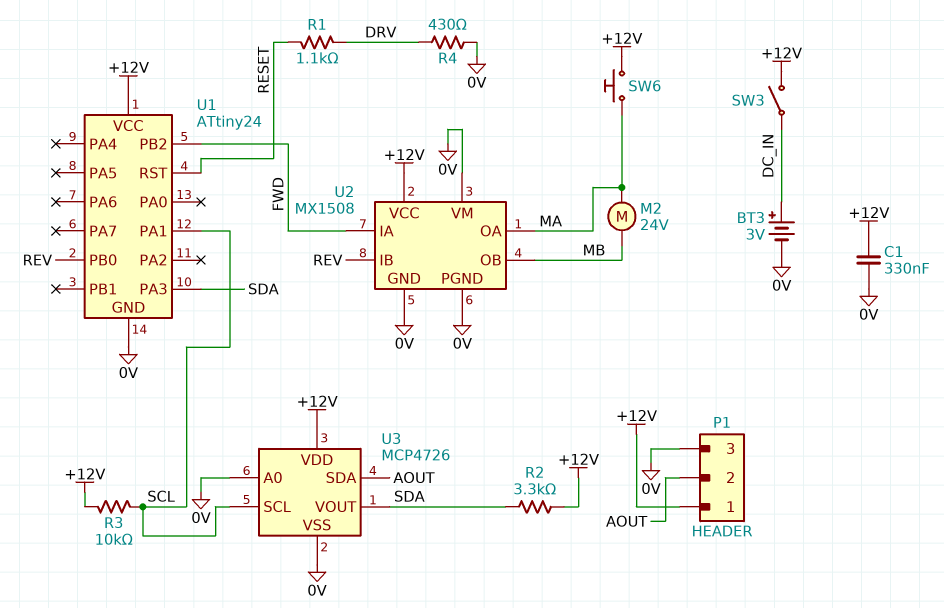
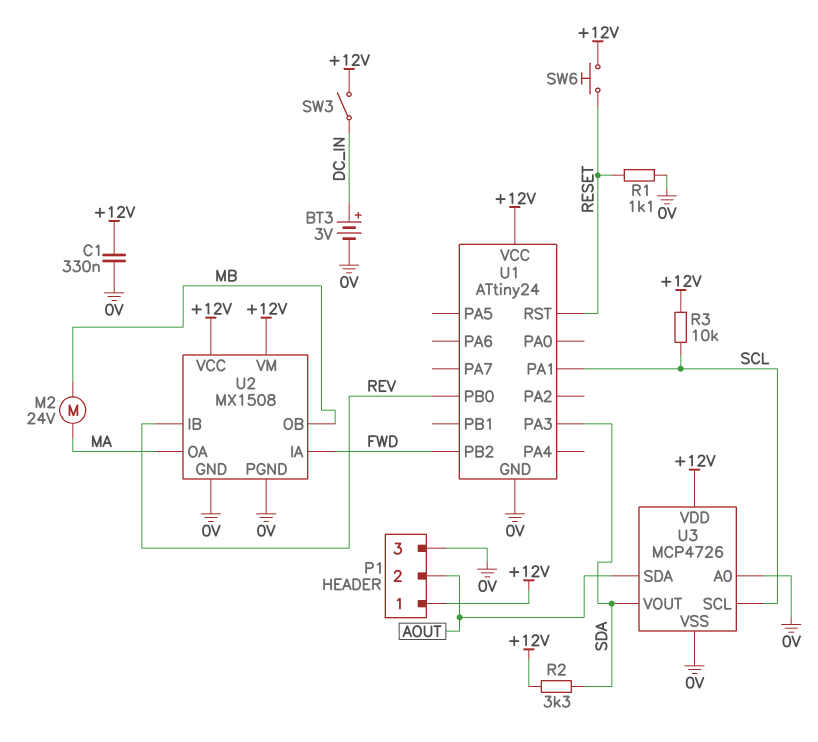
R1: 1.1k (DRV, RESET) -> 1.1k (0V, RESET)
R4: 430 (0V, DRV) -> none
SW6: button (+12V, MA) -> button (+12V, RESET)
U2 pin VM: 0V -> +12V

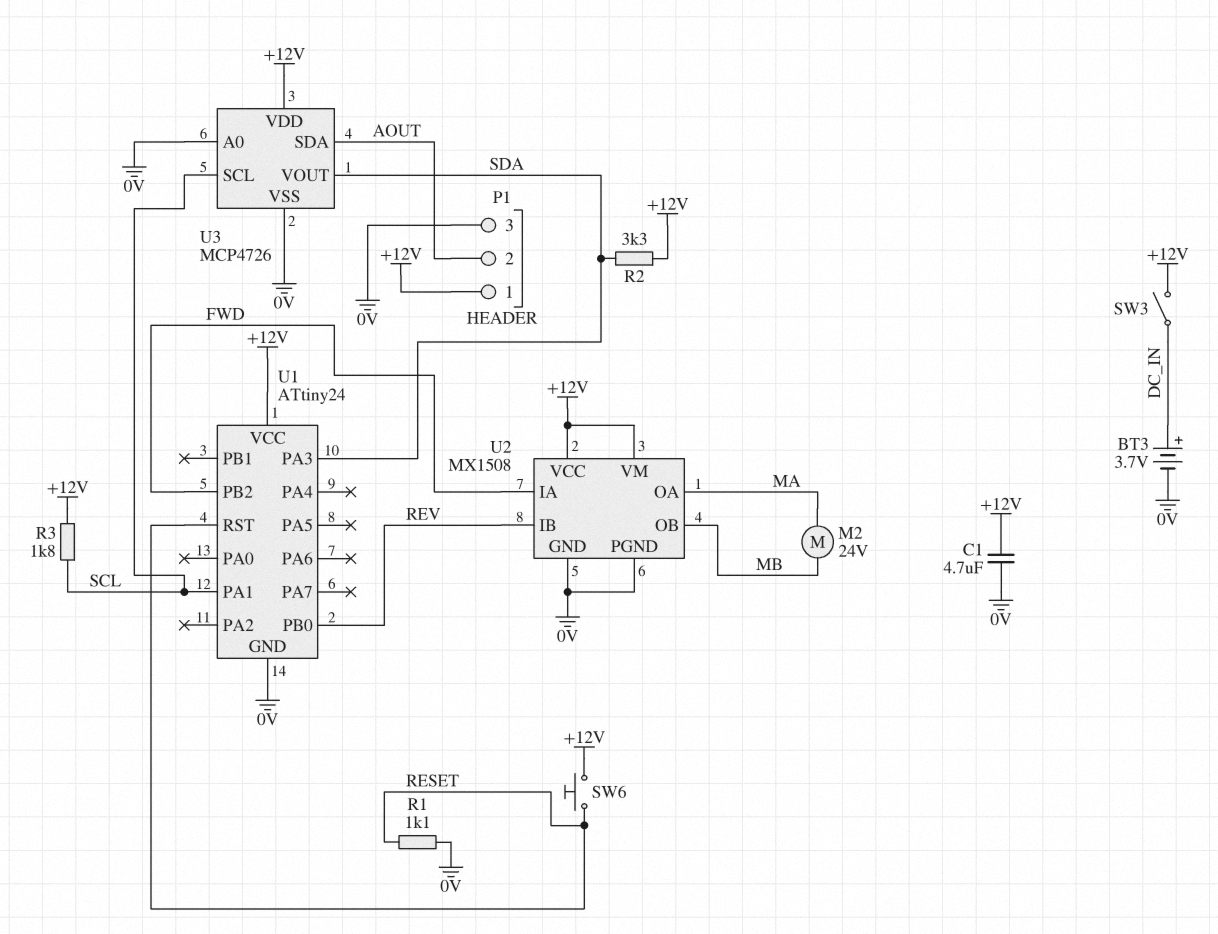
BT3: 3V (plus DC_IN, minus 0V) -> 3.7V (plus DC_IN, minus 0V)
C1: 330nF (+12V, 0V) -> 4.7uF (+12V, 0V)
R3: 10k (+12V, SCL) -> 1.8k (+12V, SCL)

